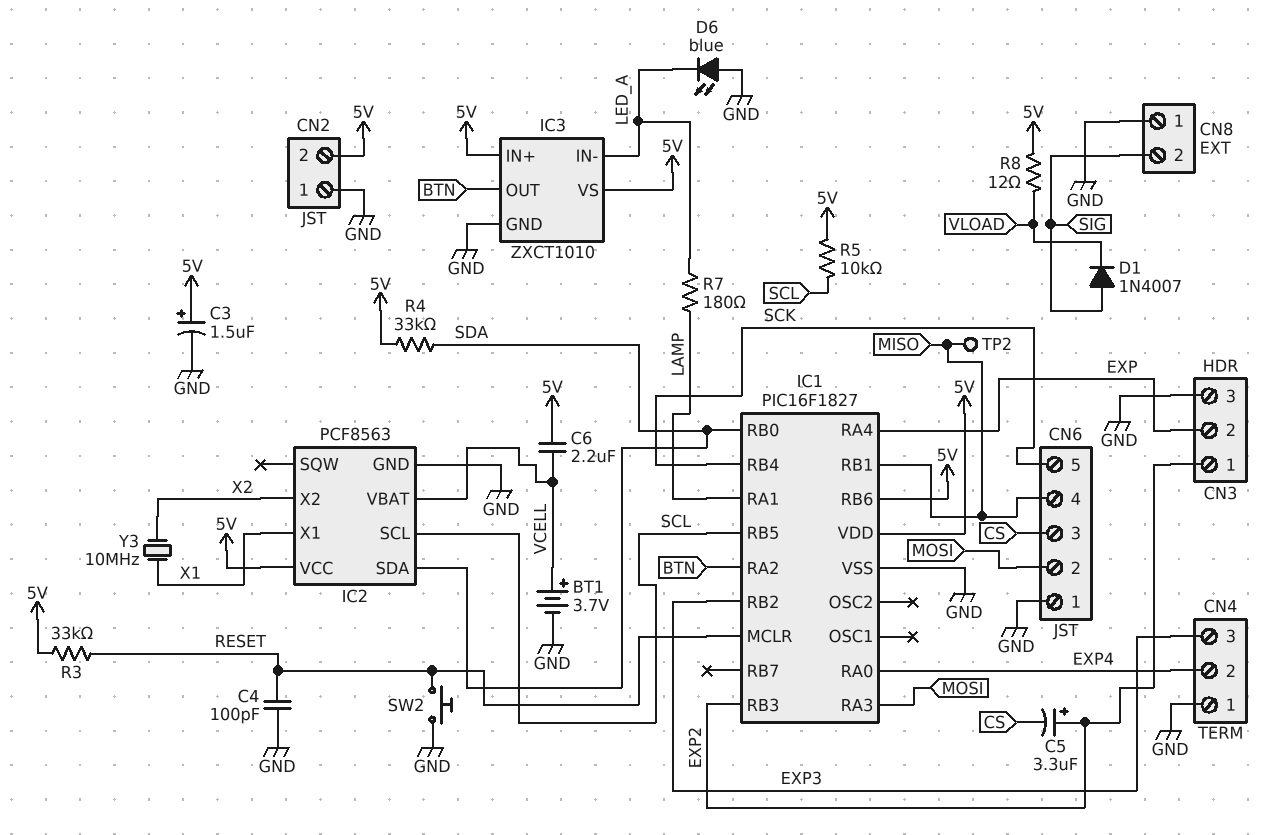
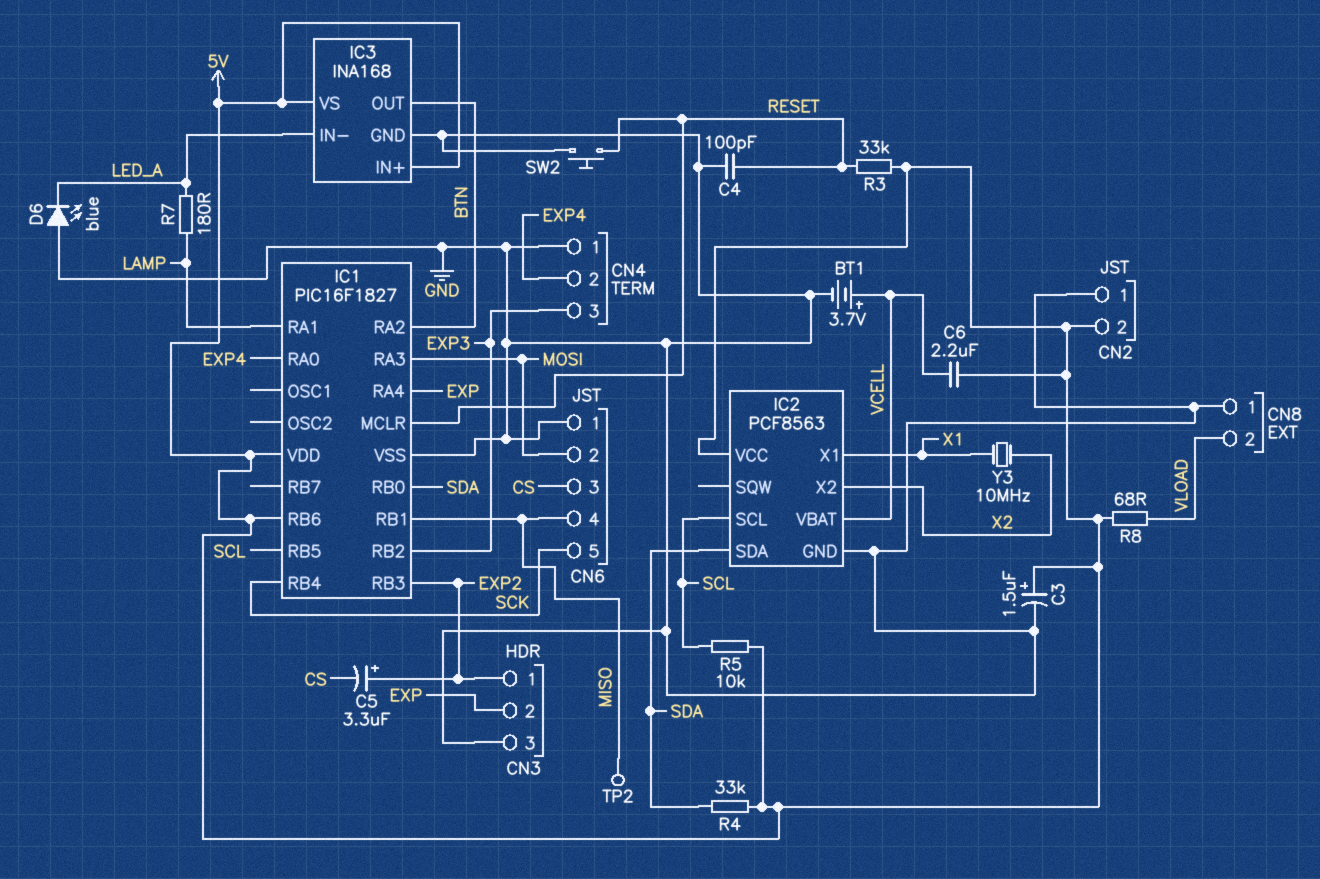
CN8 pin 2: SIG -> VLOAD
D1: diode 1N4007 (A SIG, K VLOAD) -> none
IC3: ZXCT1010 -> INA168
R8: 12 (5V, VLOAD) -> 68 (5V, VLOAD)

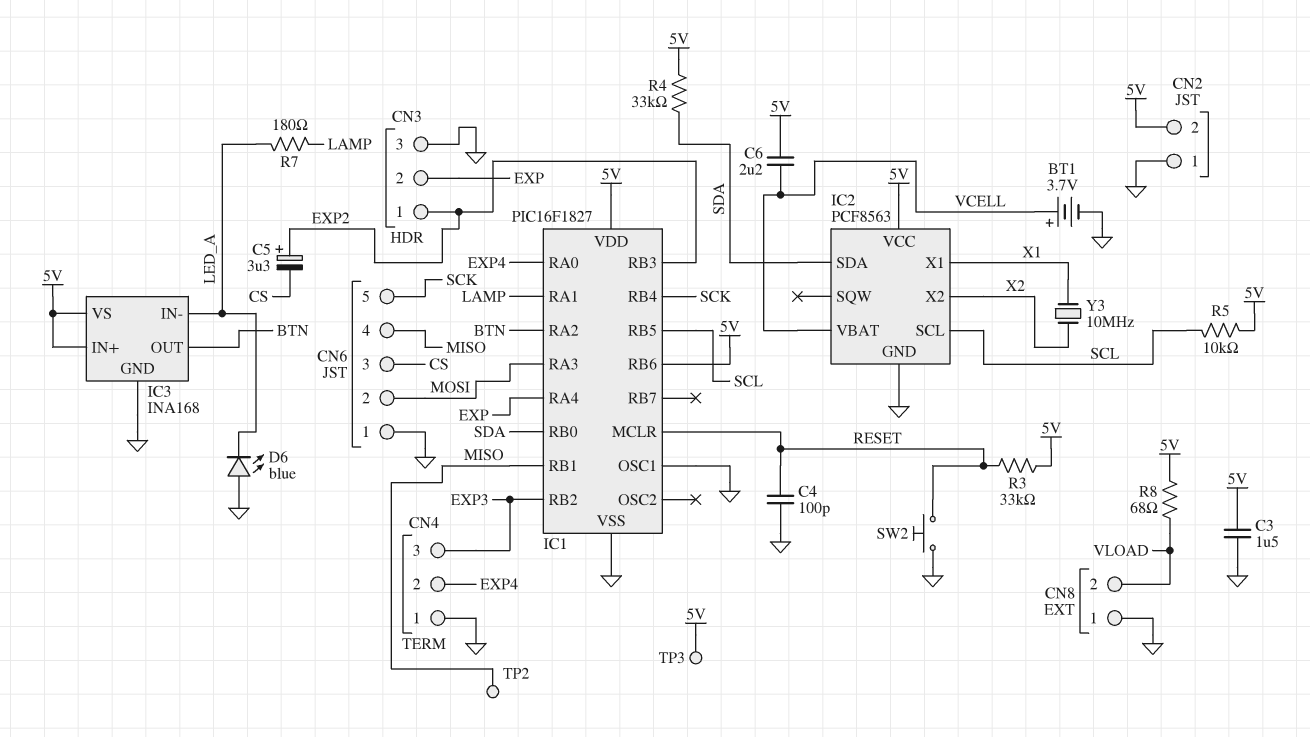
C3: 1.5uF (plus 5V, minus GND) -> 1.5uF (5V, GND)
IC1 pin OSC1: none -> GND
TP3: none -> test point (5V)

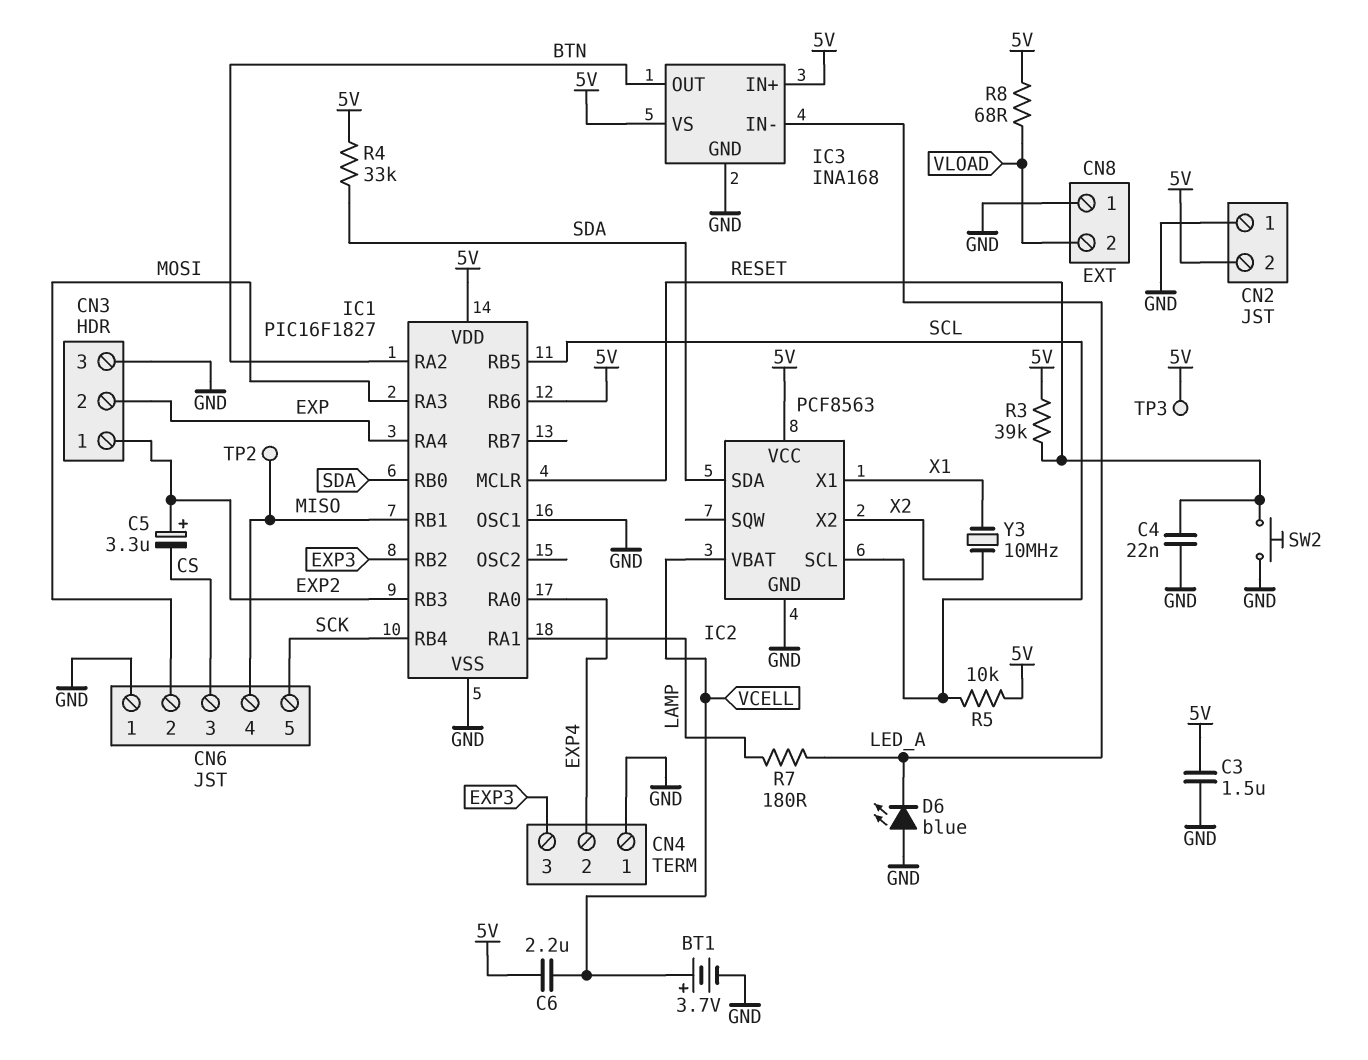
C4: 100pF (GND, RESET) -> 22nF (GND, RESET)
R3: 33k (5V, RESET) -> 39k (5V, RESET)

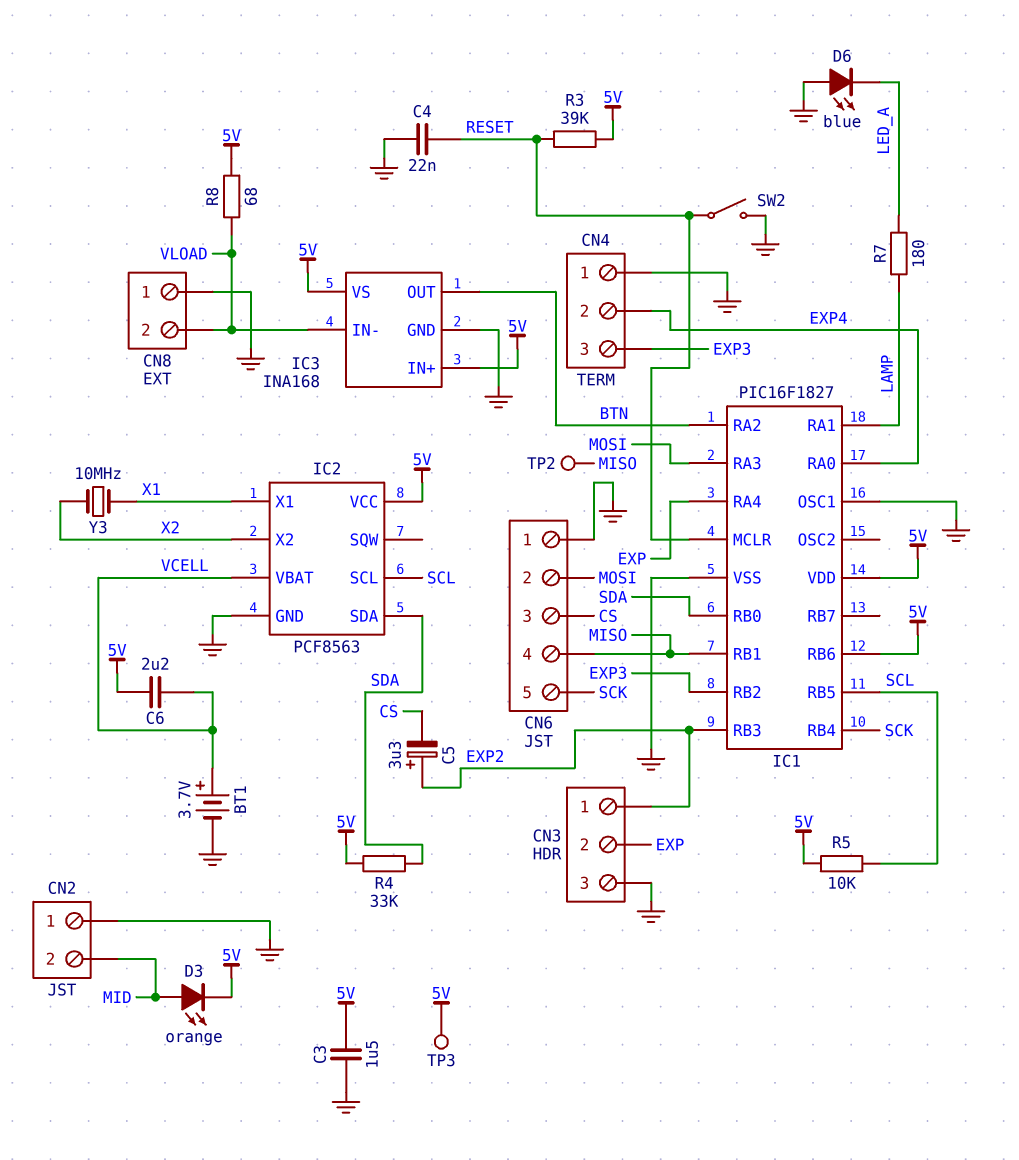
CN2 pin 2: 5V -> MID
D3: none -> LED orange (A MID, K 5V)
IC3 pin IN-: LED_A -> VLOAD
SW2: button (GND, RESET) -> switch (GND, RESET)

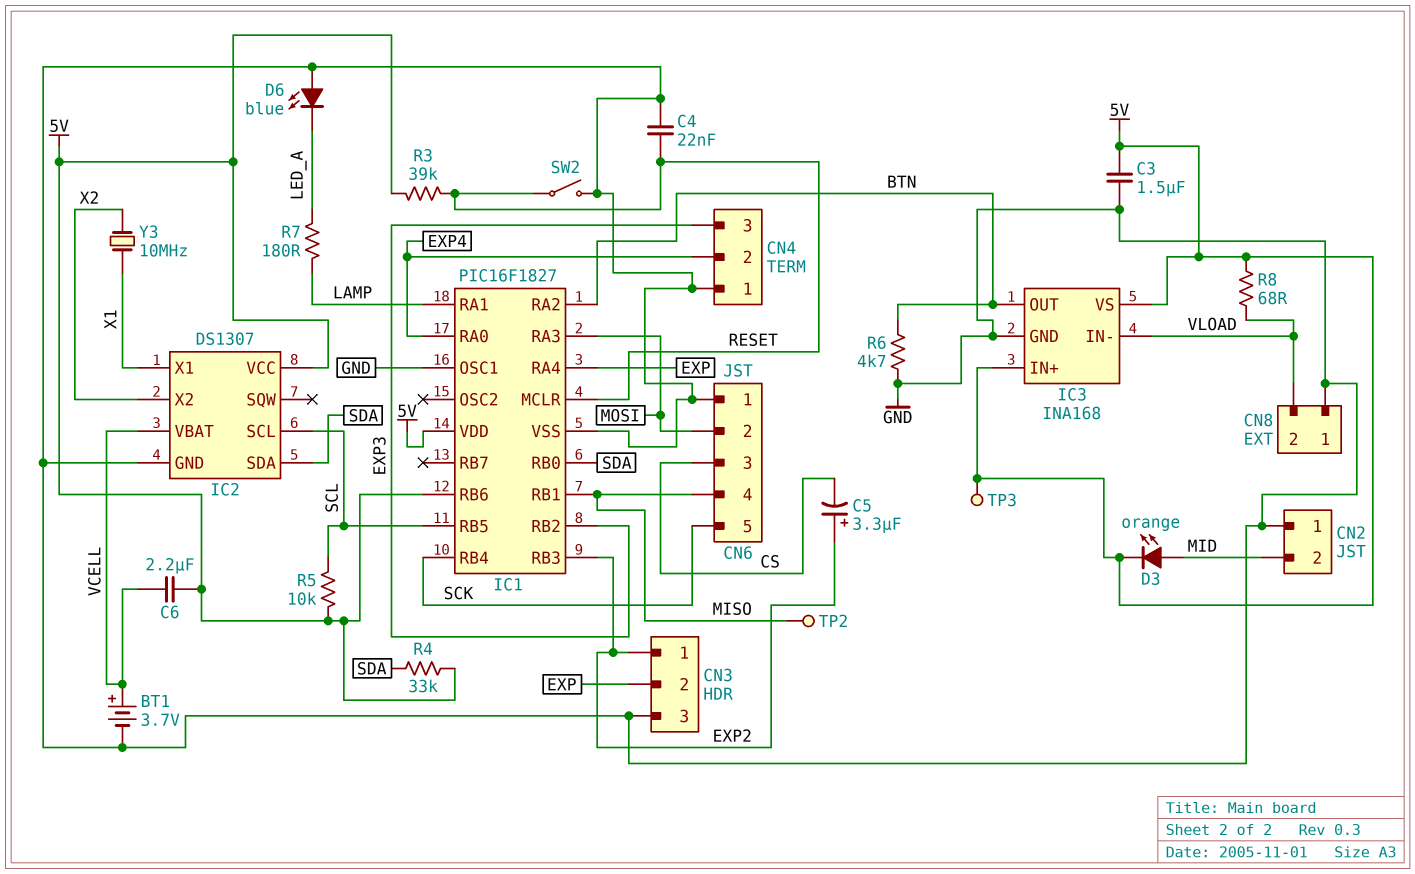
IC2: PCF8563 -> DS1307
R6: none -> 4.7k (BTN, GND)

